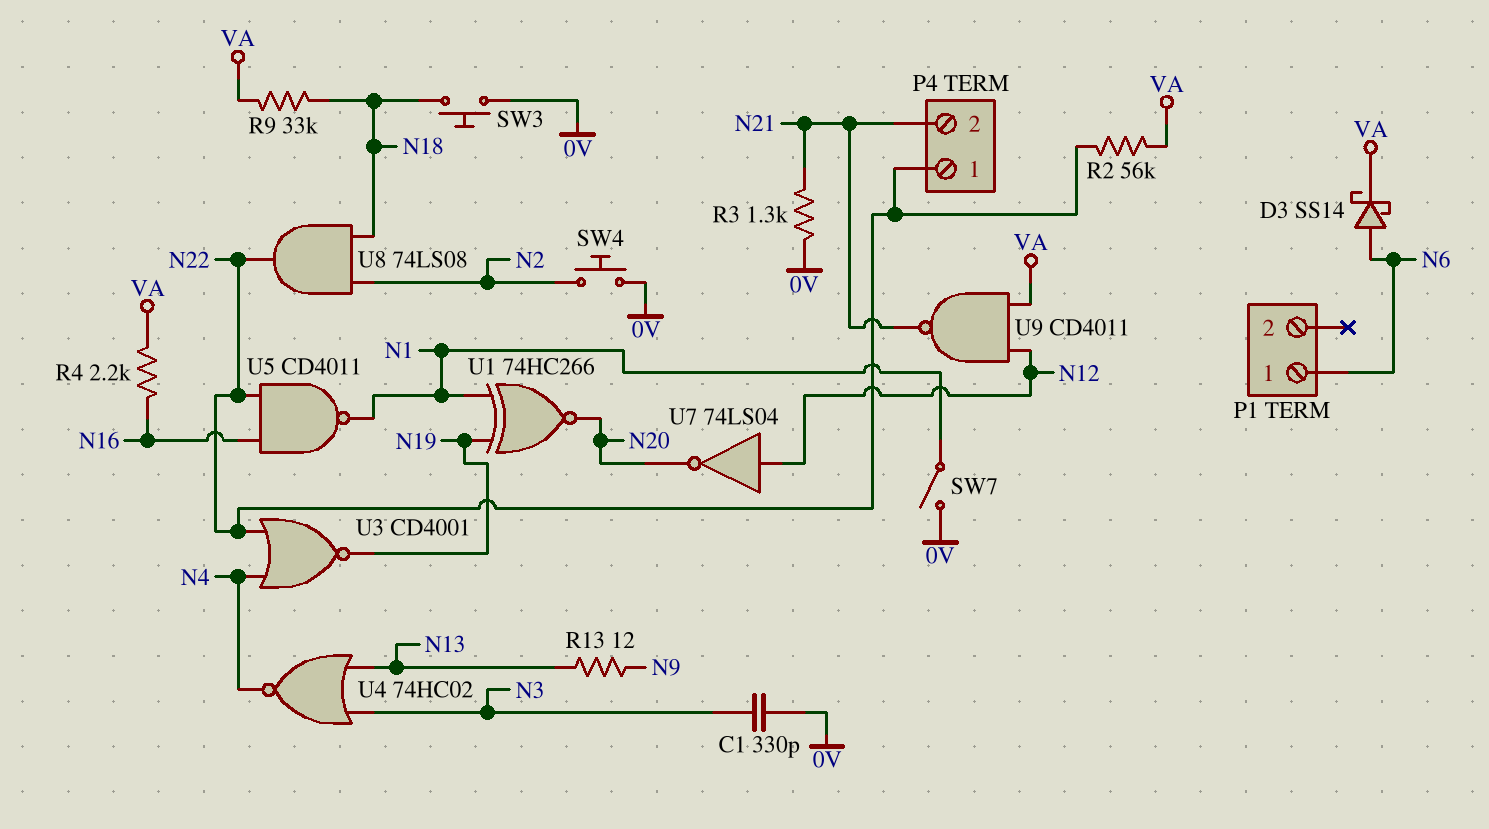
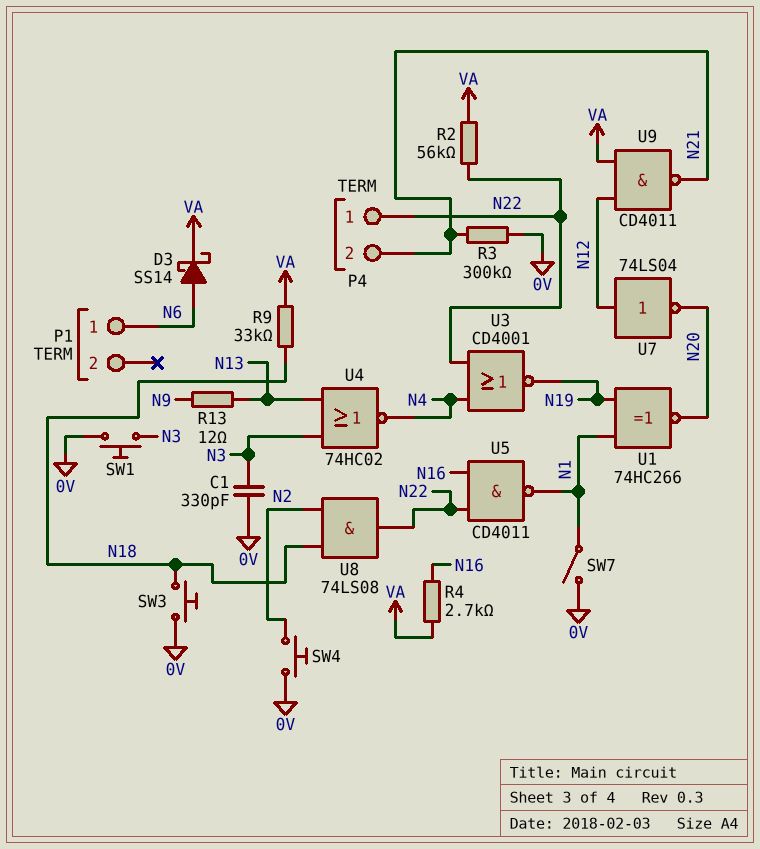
R3: 1.3k (0V, N21) -> 300k (0V, N21)
R4: 2.2k (N16, VA) -> 2.7k (N16, VA)
SW1: none -> button (0V, N3)

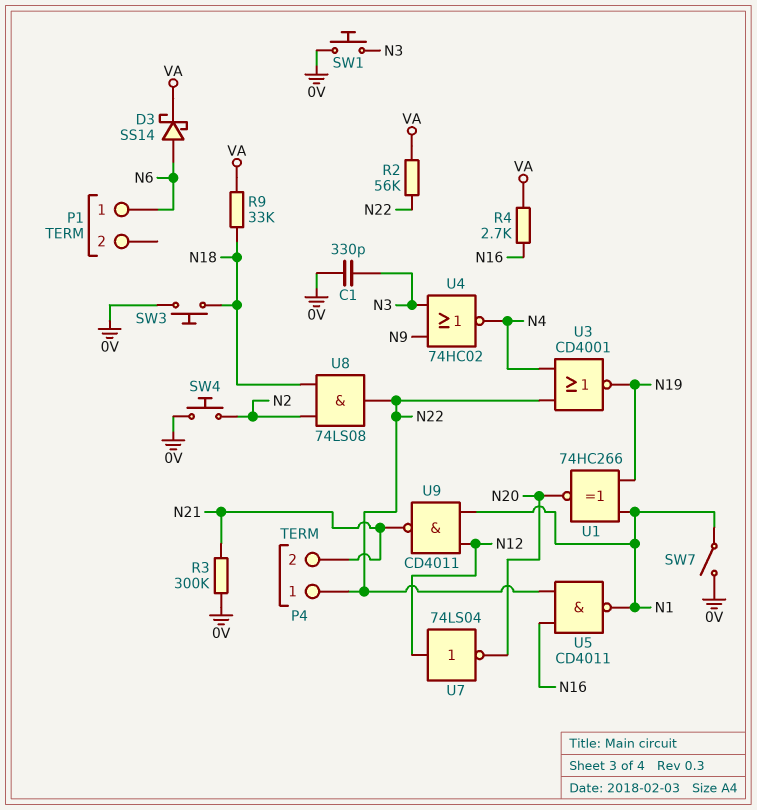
R13: 12 (N9, N13) -> none
U4: NOR 74HC02 (in N3, in N13, out N4) -> NOR 74HC02 (in N3, in N9, out N4)
U9: NAND CD4011 (in N12, in VA, out N21) -> NAND CD4011 (in N1, in N12, out N21)

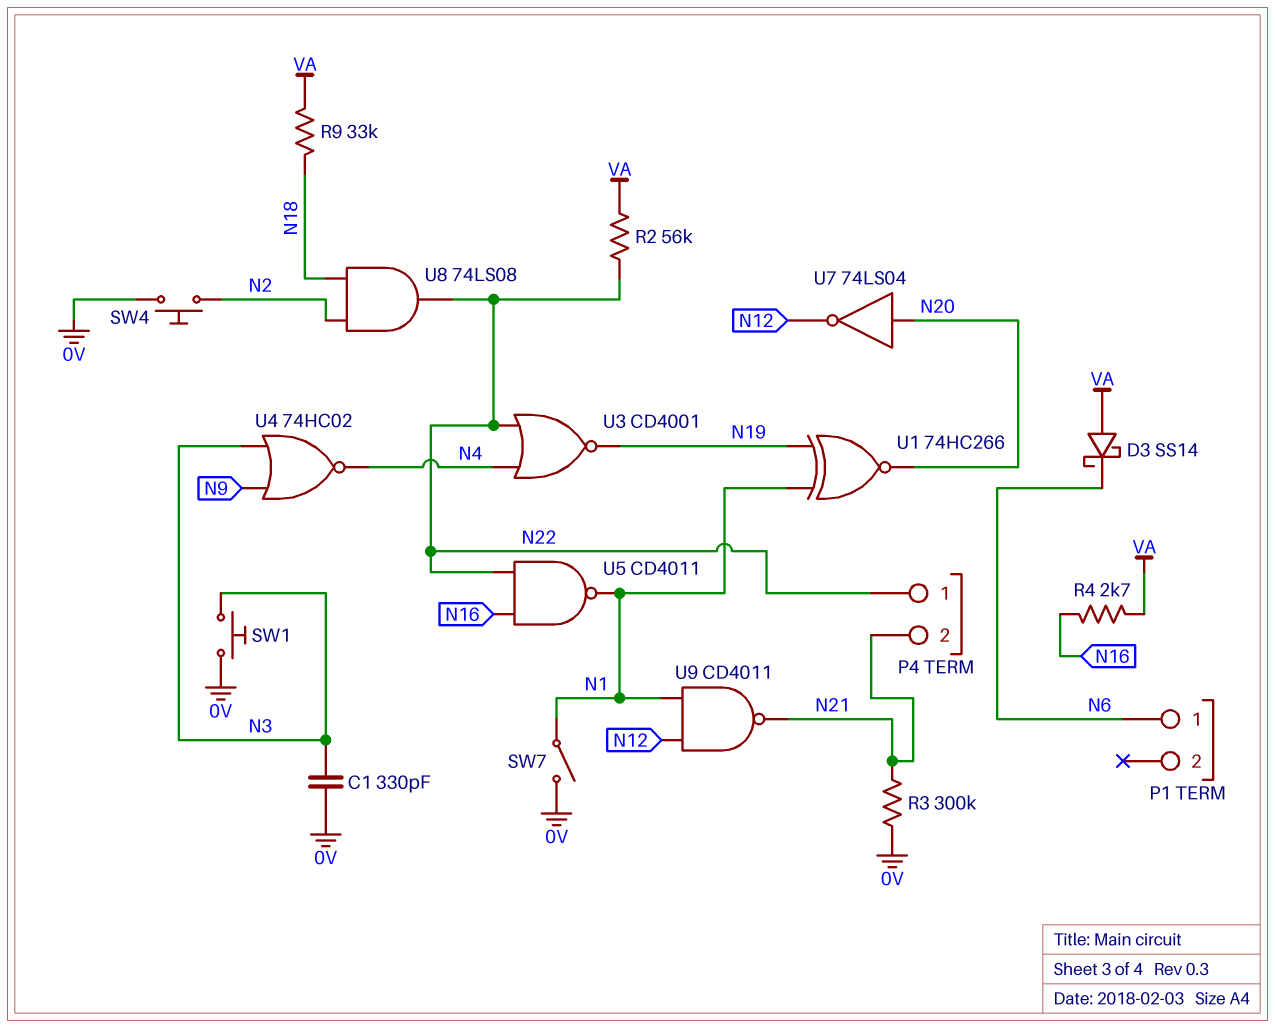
D3: schottky SS14 (A N6, K VA) -> schottky SS14 (A VA, K N6)
SW3: button (0V, N18) -> none
U7: NOT 74LS04 (in N12, out N20) -> NOT 74LS04 (in N20, out N12)

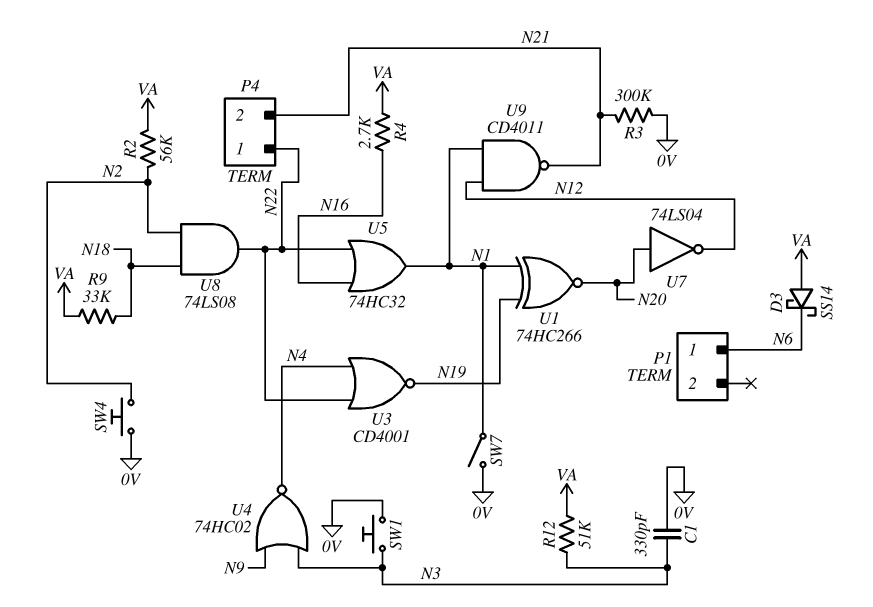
R2: 56k (N22, VA) -> 56k (N2, VA)
R12: none -> 51k (N3, VA)
U5: NAND CD4011 (in N16, in N22, out N1) -> OR 74HC32 (in N16, in N22, out N1)

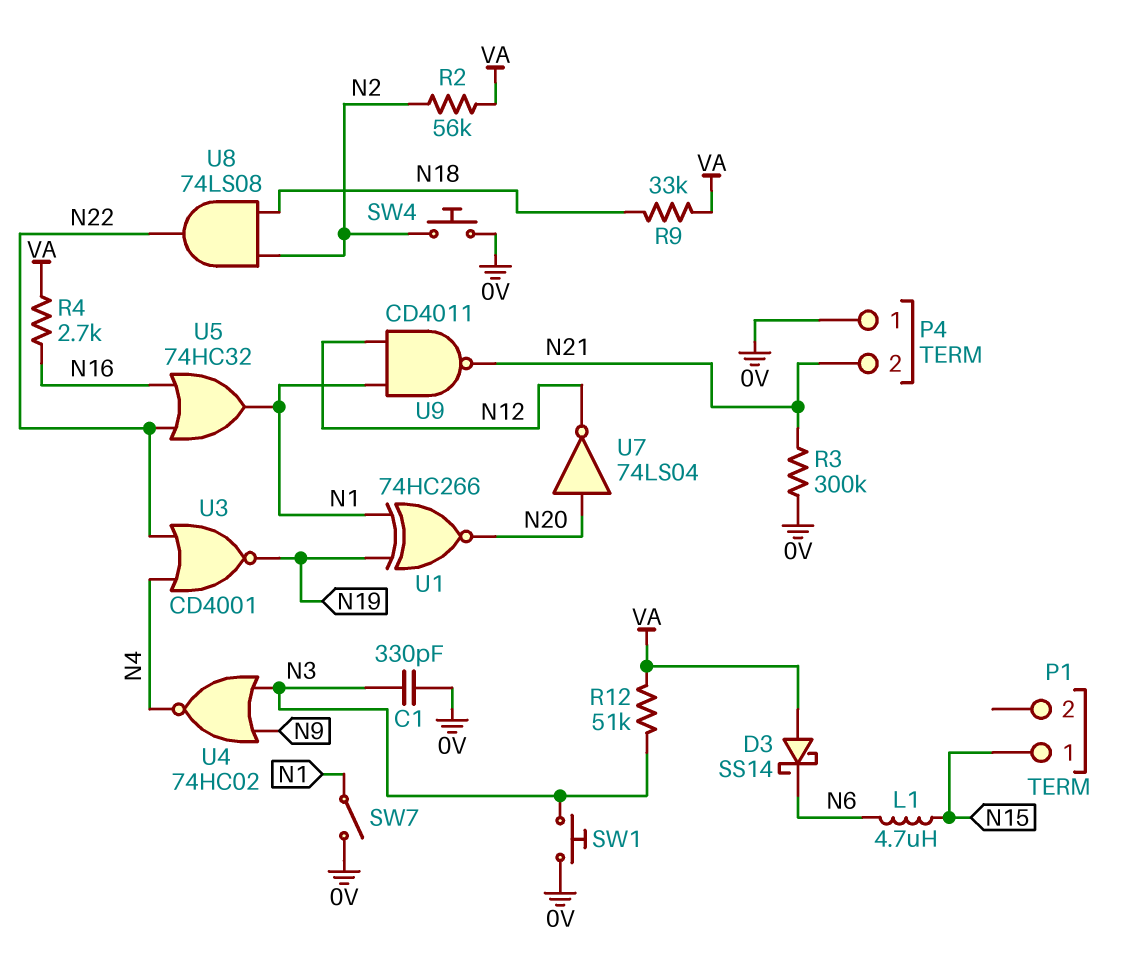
L1: none -> 4.7uH (N6, N15)
P1 pin 1: N6 -> N15
P4 pin 1: N22 -> 0V

